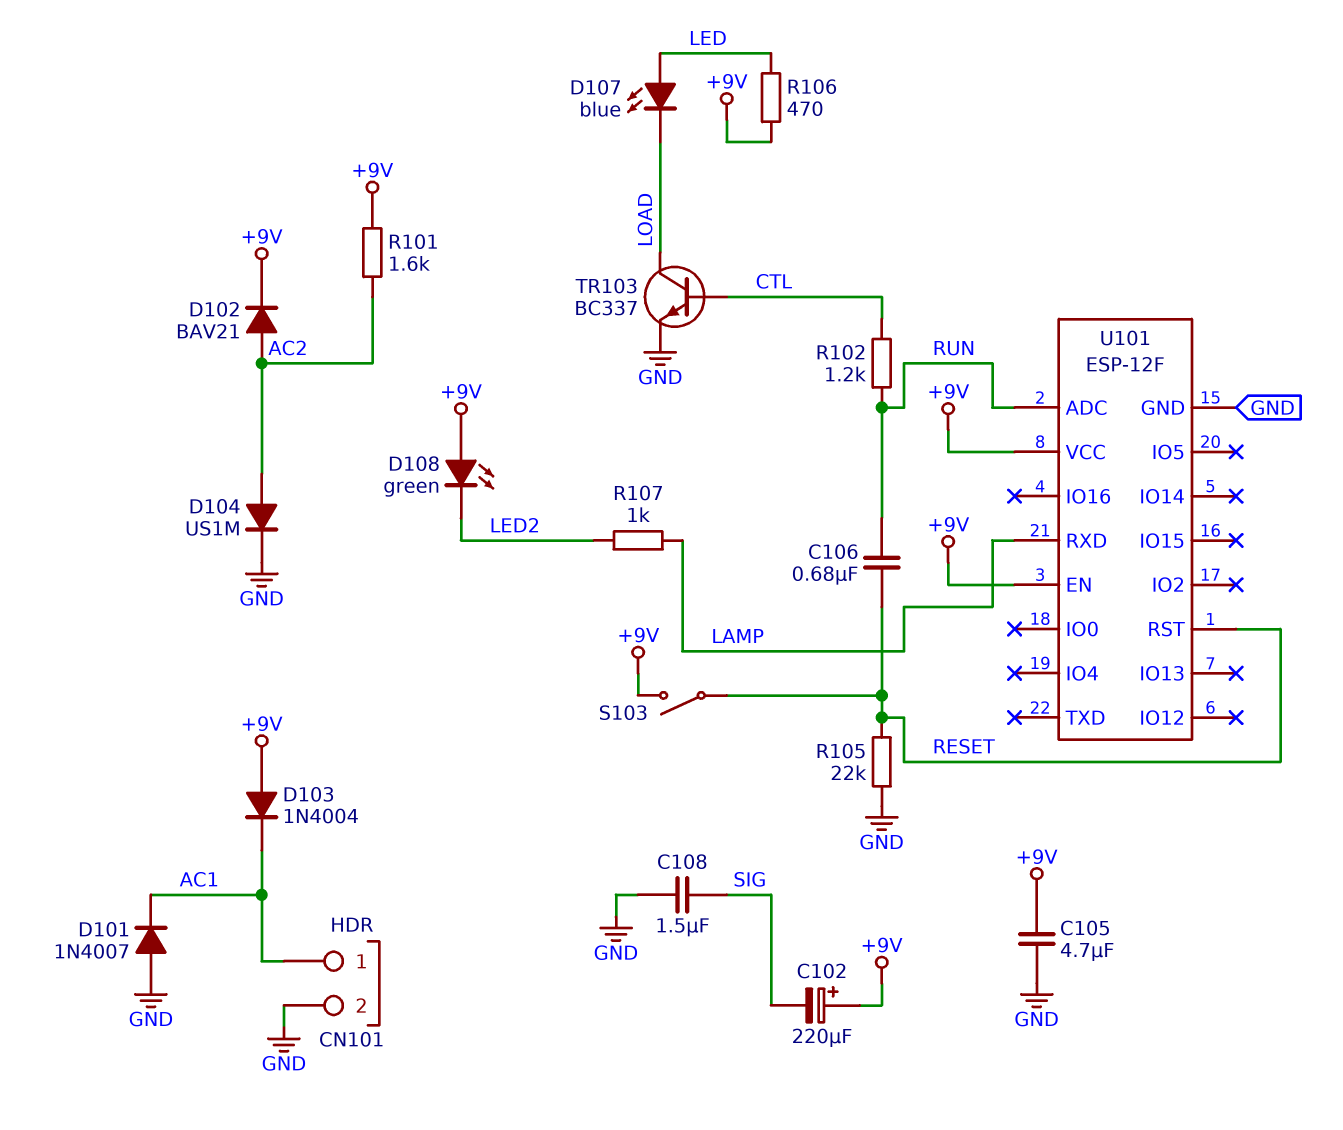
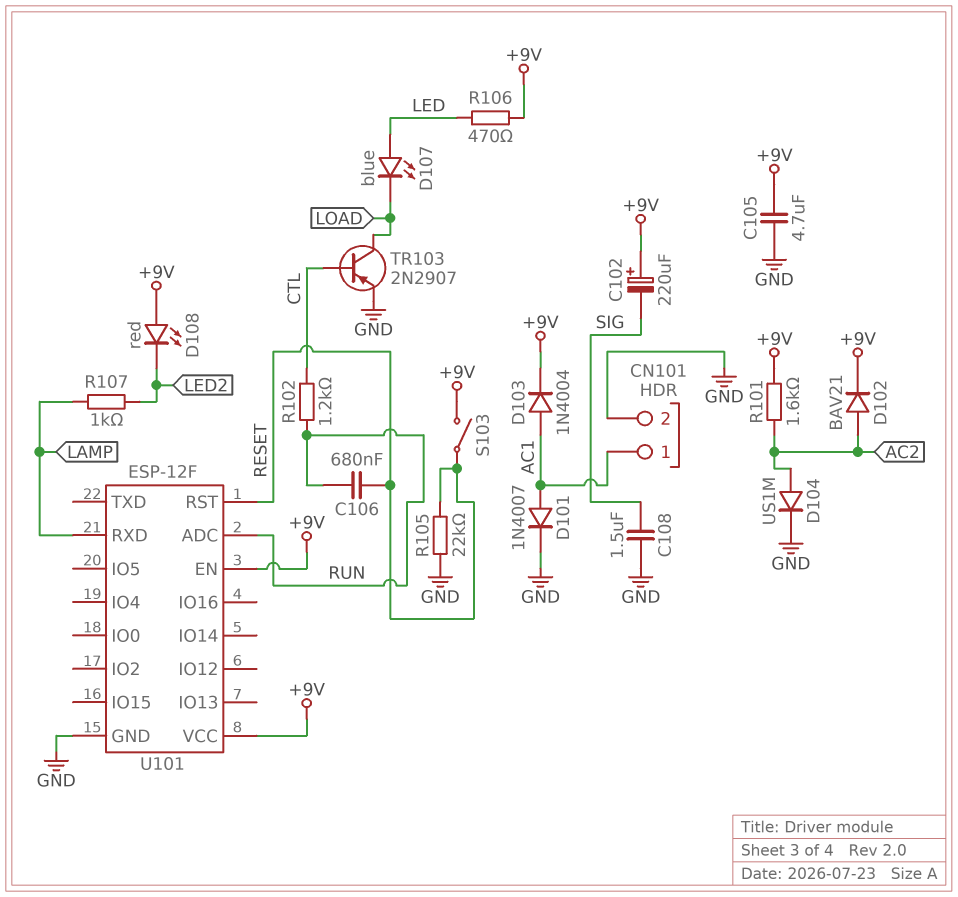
D101: diode 1N4007 (A GND, K AC1) -> diode 1N4007 (A AC1, K GND)
D103: diode 1N4004 (A +9V, K AC1) -> diode 1N4004 (A AC1, K +9V)
D108: LED green (A +9V, K LED2) -> LED red (A +9V, K LED2)
TR103: NPN BC337 (B CTL, C LOAD, E GND) -> PNP 2N2907 (B CTL, C LOAD, E GND)

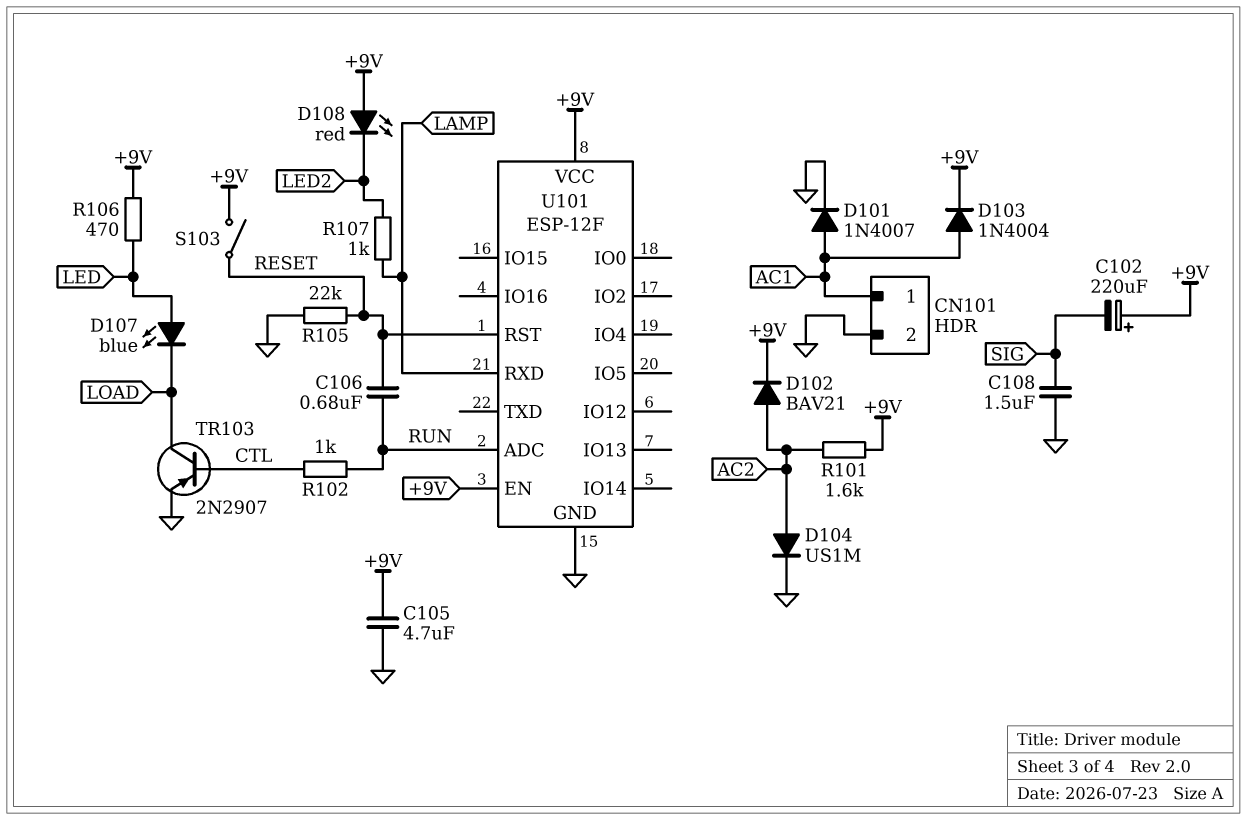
R102: 1.2k (CTL, RUN) -> 1k (CTL, RUN)

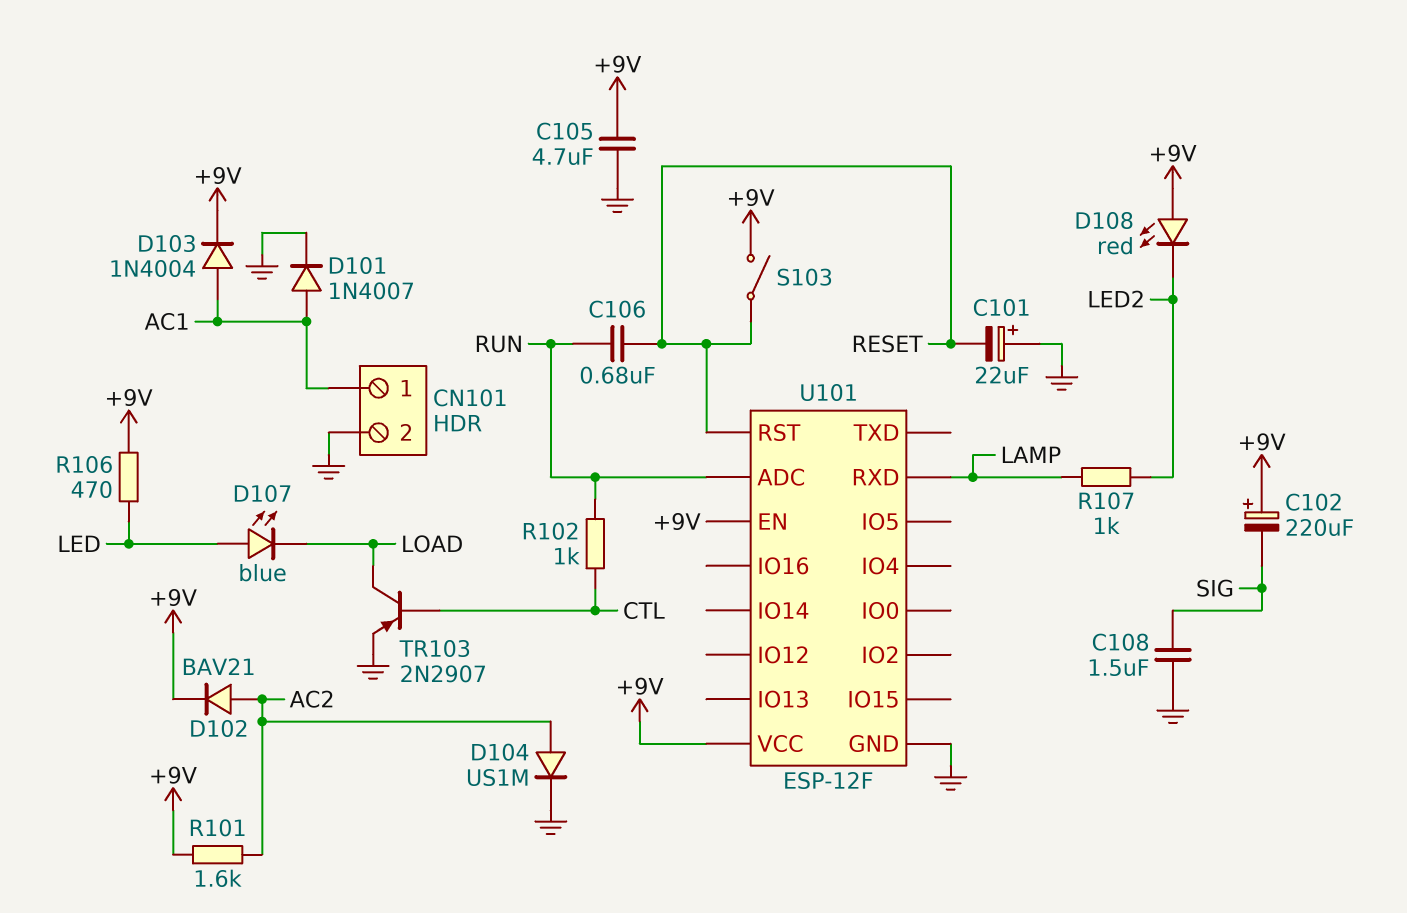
C101: none -> 22uF (plus GND, minus RESET)
R105: 22k (GND, RESET) -> none

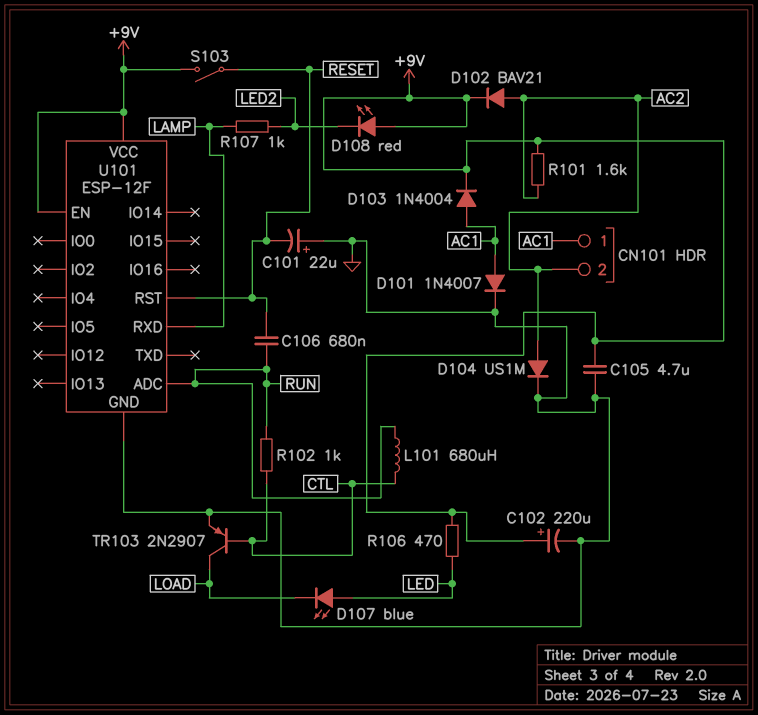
C102: 220uF (plus +9V, minus SIG) -> 220uF (plus +9V, minus GND)
C108: 1.5uF (GND, SIG) -> none
CN101 pin 2: GND -> AC2
L101: none -> 680uH (CTL, RUN)

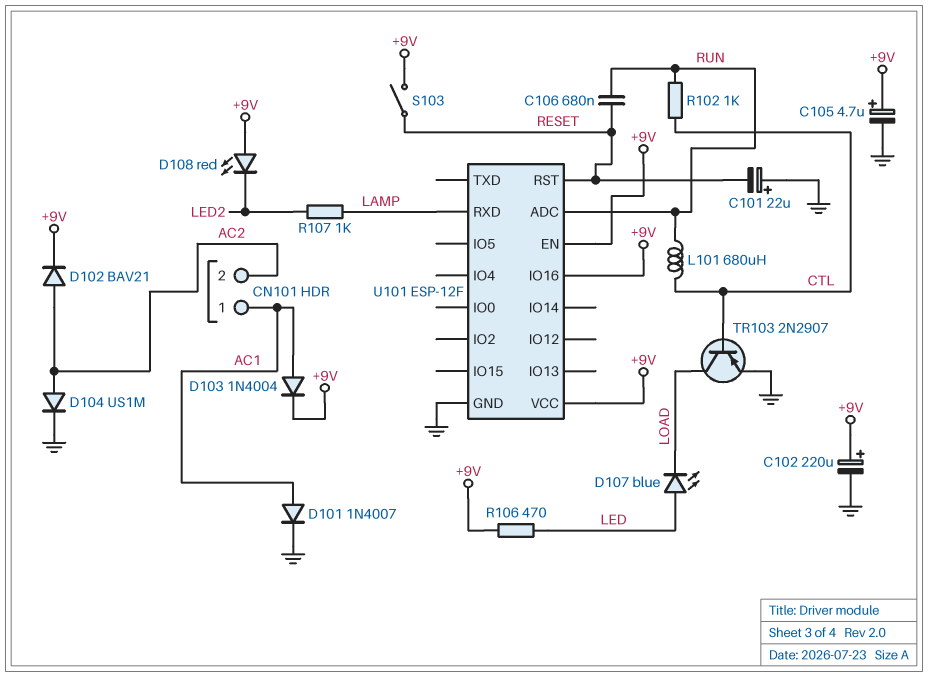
C105: 4.7uF (+9V, GND) -> 4.7uF (plus +9V, minus GND)
R101: 1.6k (+9V, AC2) -> none
U101 pin IO16: none -> +9V

